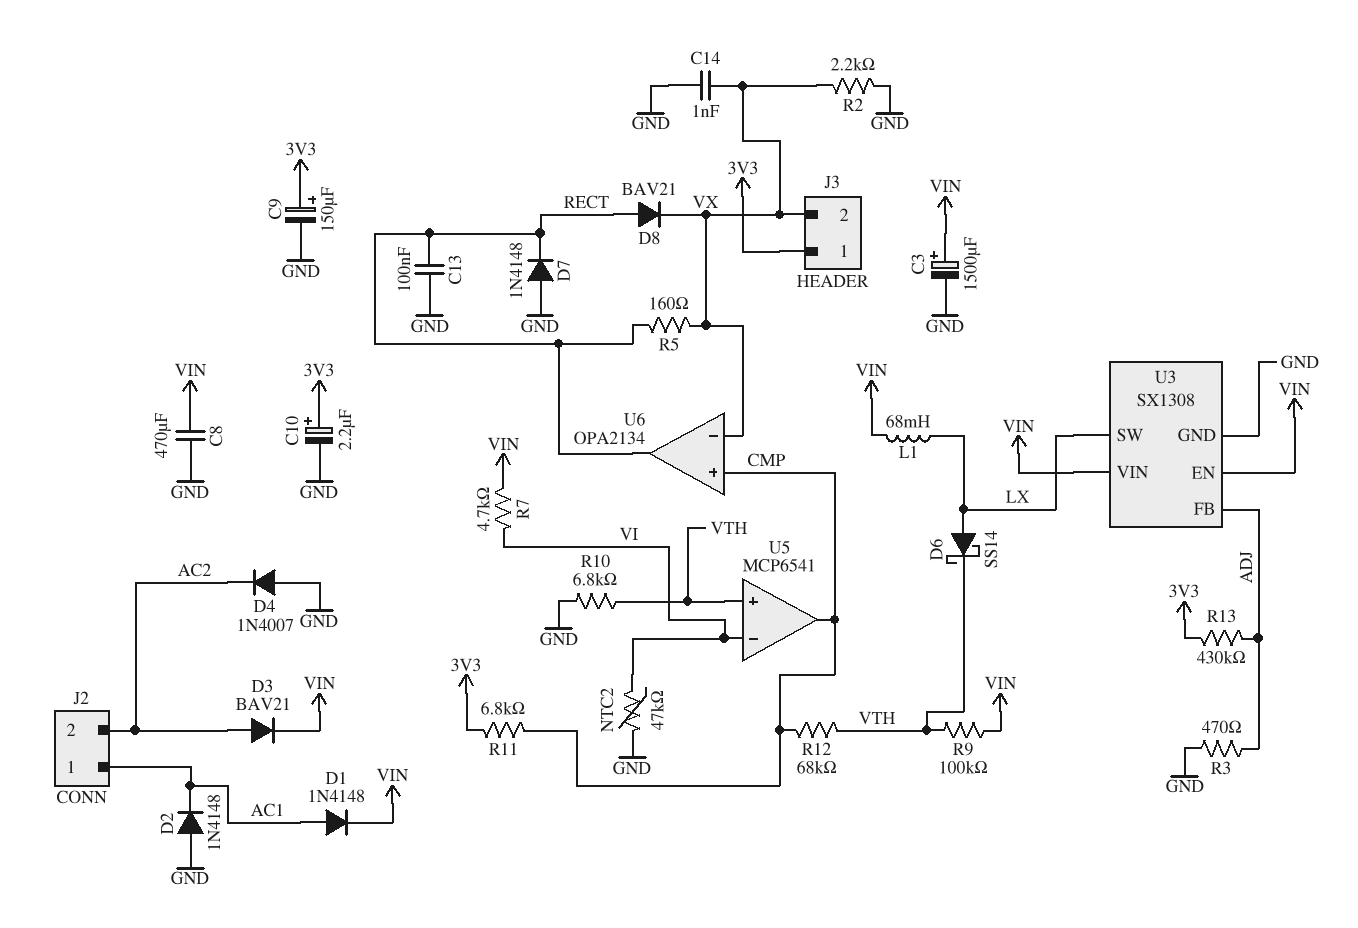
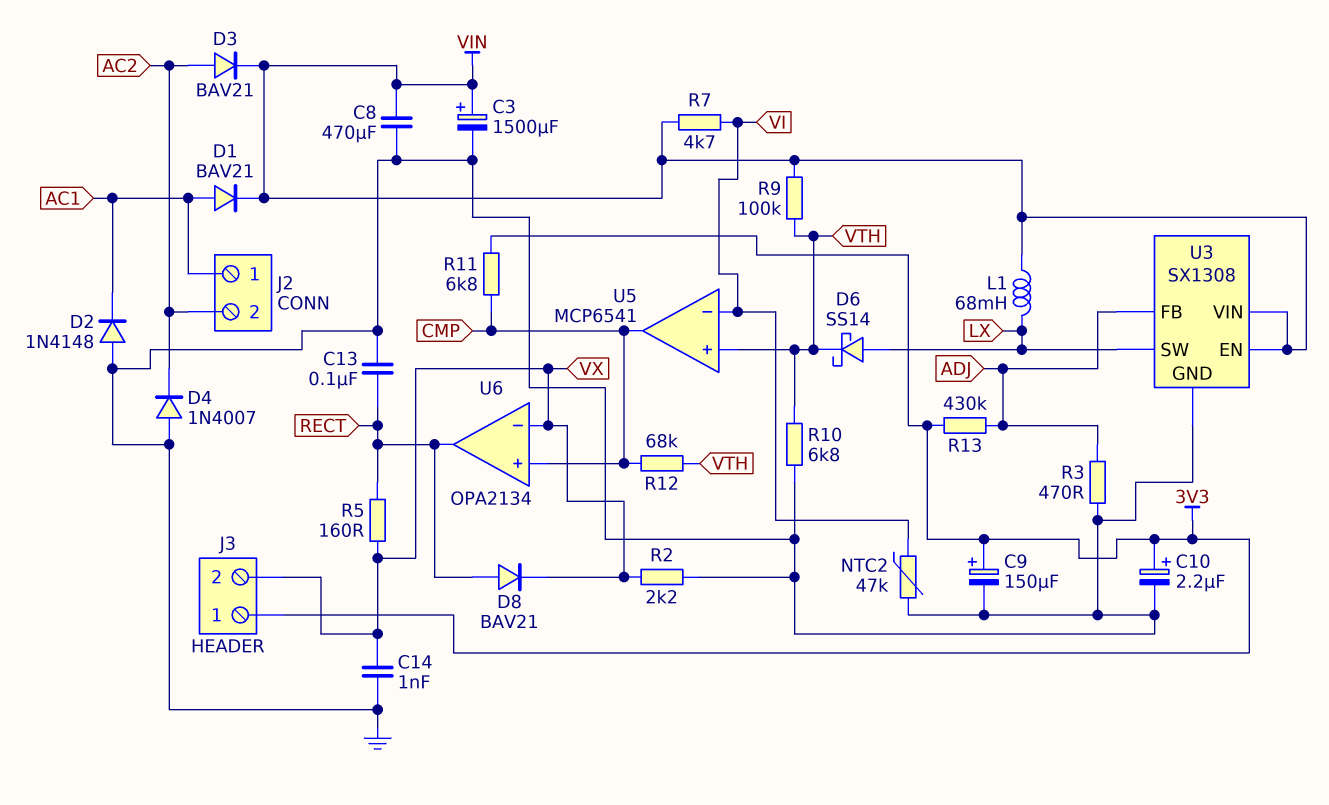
D1: diode 1N4148 (A AC1, K VIN) -> diode BAV21 (A AC1, K VIN)
D7: diode 1N4148 (A GND, K RECT) -> none

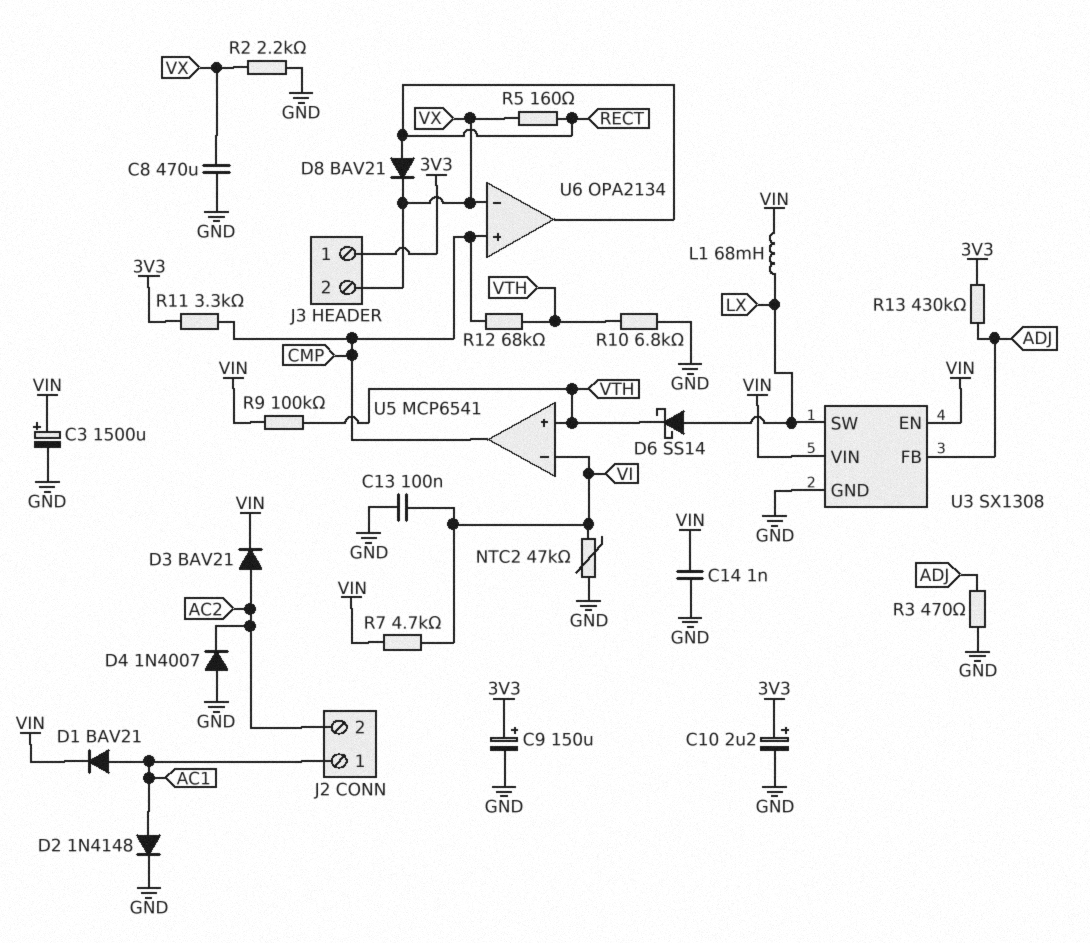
C8: 470uF (GND, VIN) -> 470uF (GND, VX)
C13: 100nF (GND, RECT) -> 100nF (GND, VI)
C14: 1nF (GND, VX) -> 1nF (GND, VIN)
D2: diode 1N4148 (A GND, K AC1) -> diode 1N4148 (A AC1, K GND)
R11: 6.8k (3V3, CMP) -> 3.3k (3V3, CMP)

